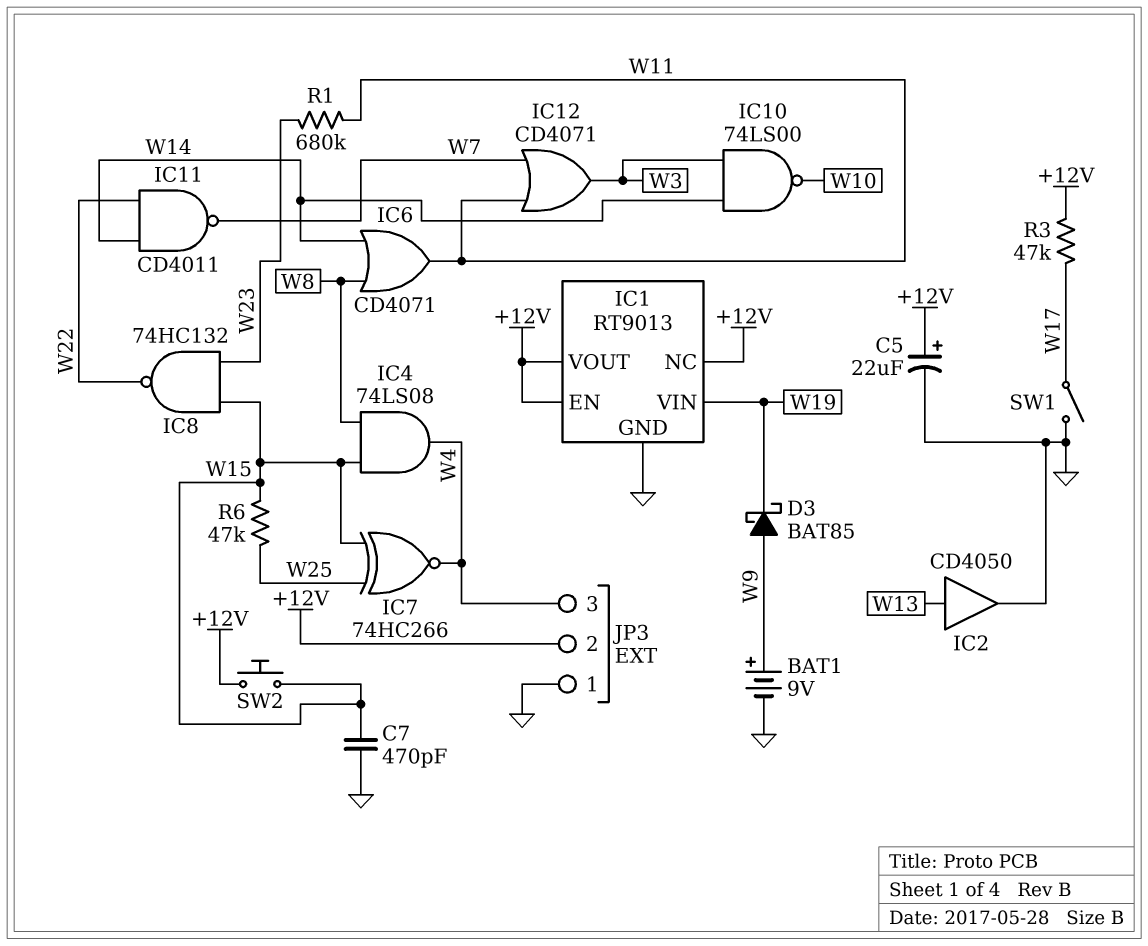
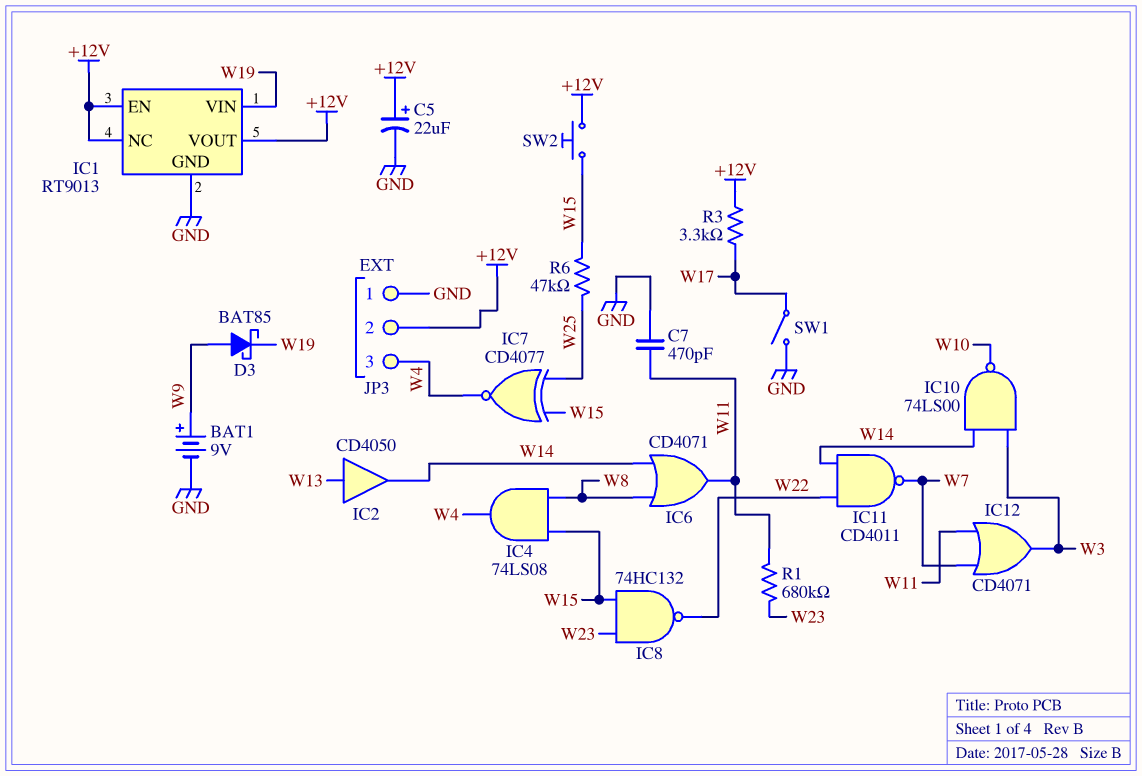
C7: 470pF (GND, W15) -> 470pF (GND, W11)
IC2: buffer CD4050 (in W13, out GND) -> buffer CD4050 (in W13, out W14)
IC7: XNOR 74HC266 (in W15, in W25, out W4) -> XNOR CD4077 (in W15, in W25, out W4)
R3: 47k (+12V, W17) -> 3.3k (+12V, W17)

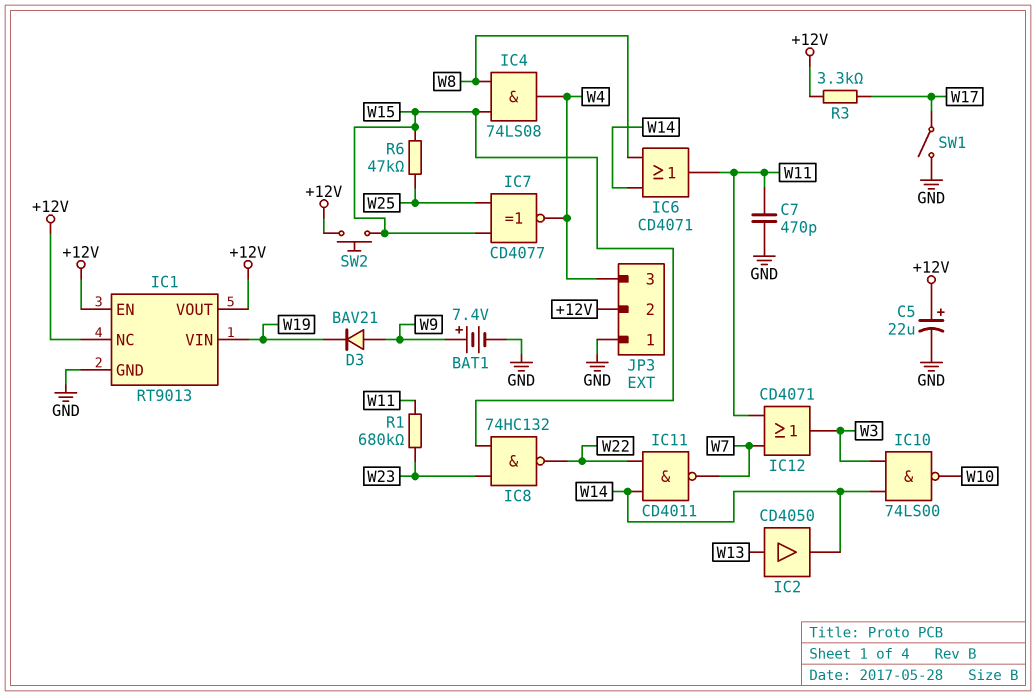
BAT1: 9V (plus W9, minus GND) -> 7.4V (plus W9, minus GND)
D3: schottky BAT85 (A W9, K W19) -> diode BAV21 (A W9, K W19)

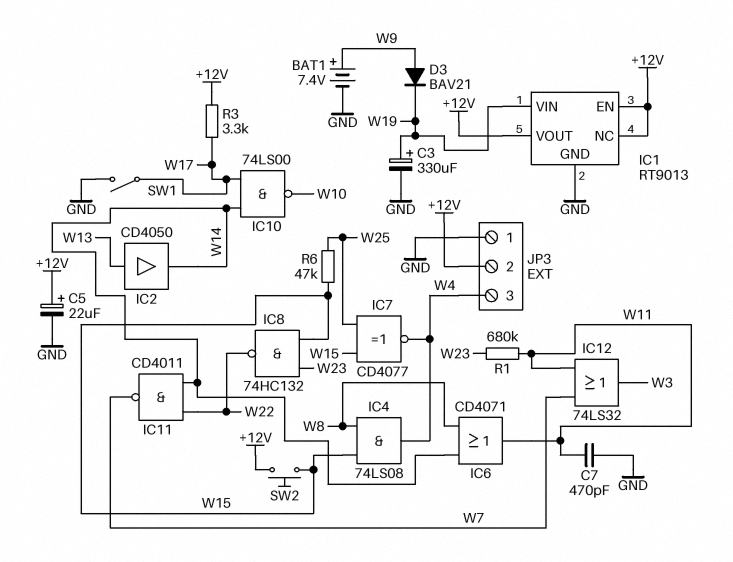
C3: none -> 330uF (plus W19, minus GND)
IC10: NAND 74LS00 (in W3, in W14, out W10) -> NAND 74LS00 (in W14, in W17, out W10)
IC12: OR CD4071 (in W7, in W11, out W3) -> OR 74LS32 (in W7, in W11, out W3)

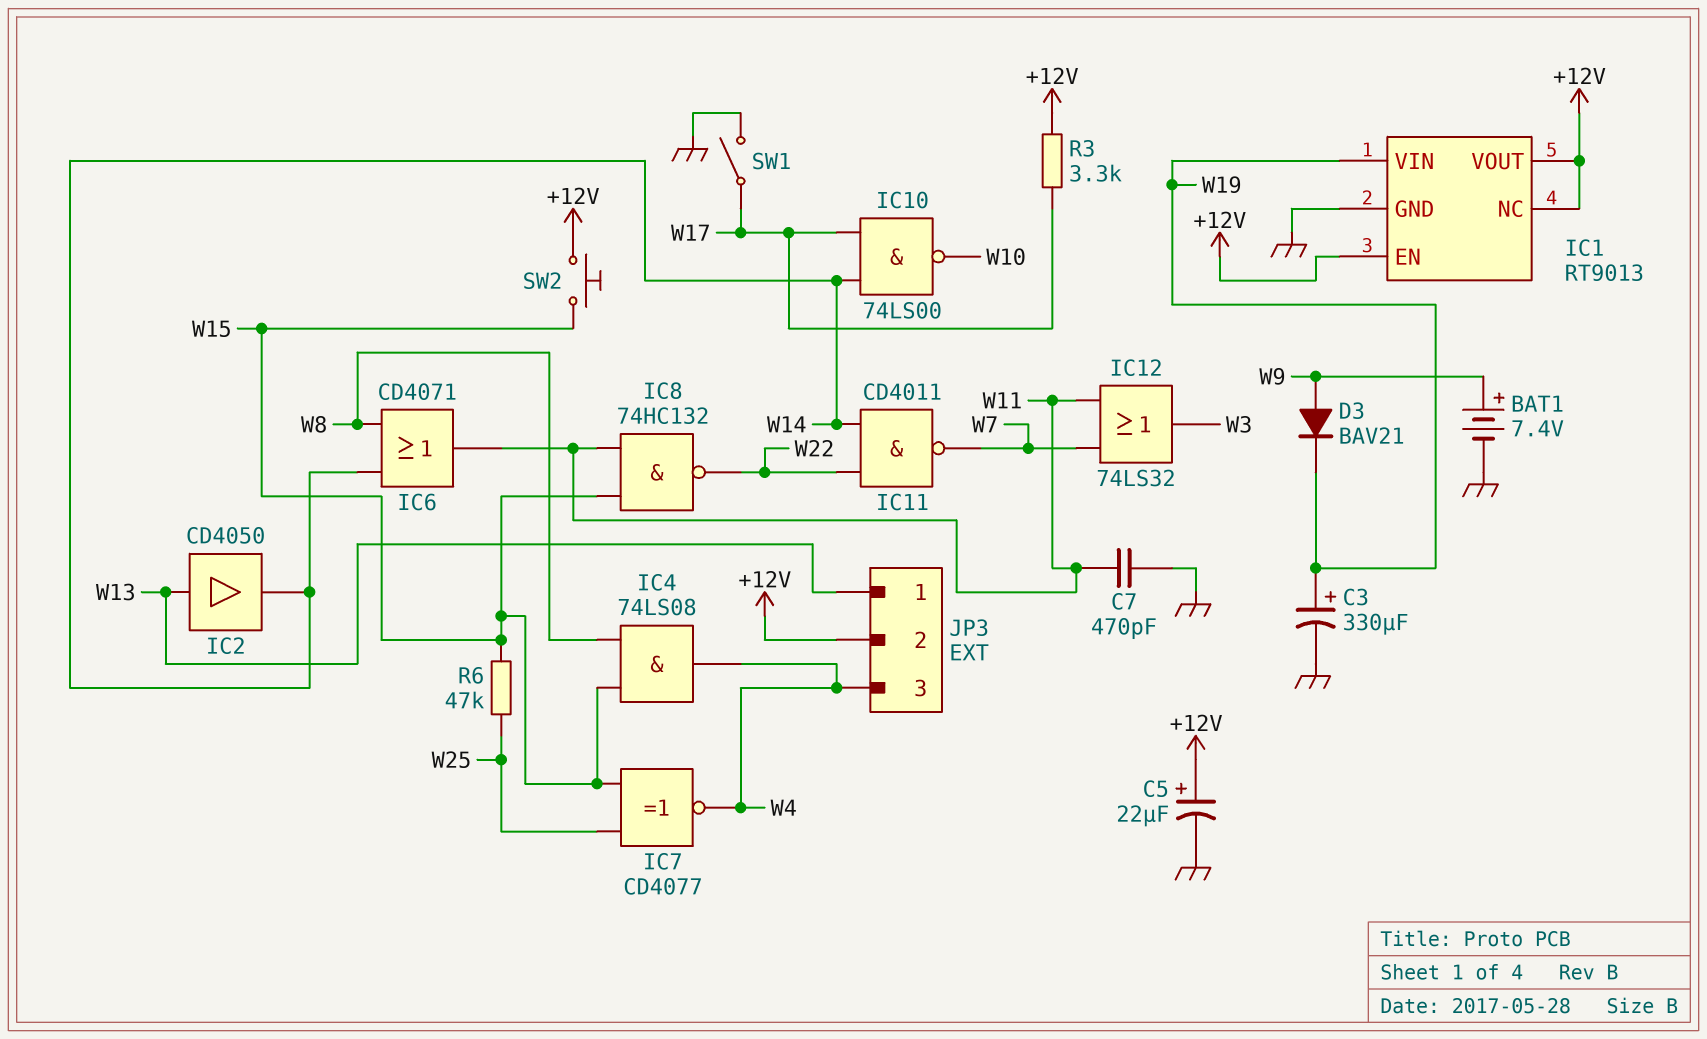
IC8: NAND 74HC132 (in W15, in W23, out W22) -> NAND 74HC132 (in W11, in W15, out W22)
JP3 pin 1: GND -> W13
R1: 680k (W11, W23) -> none

